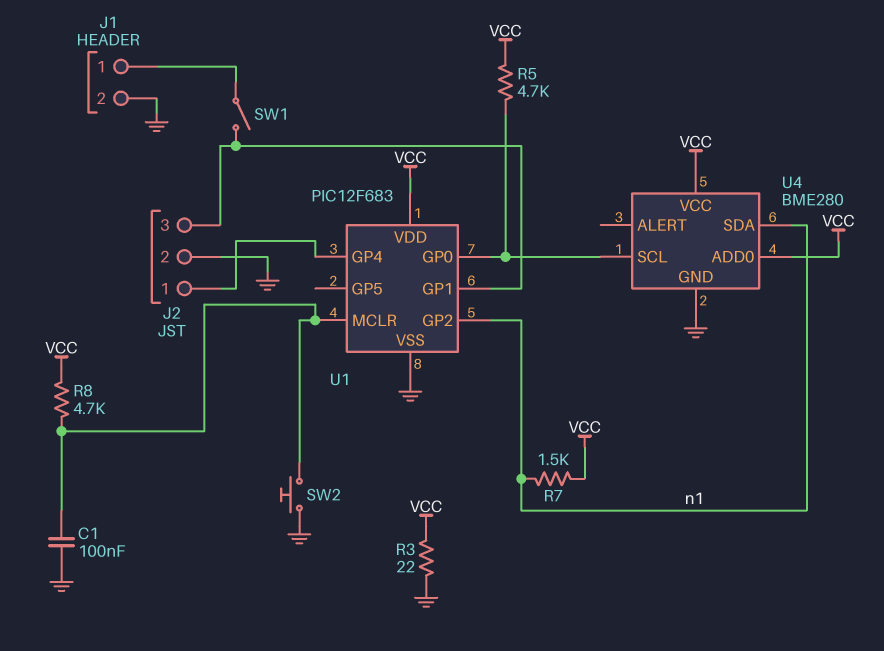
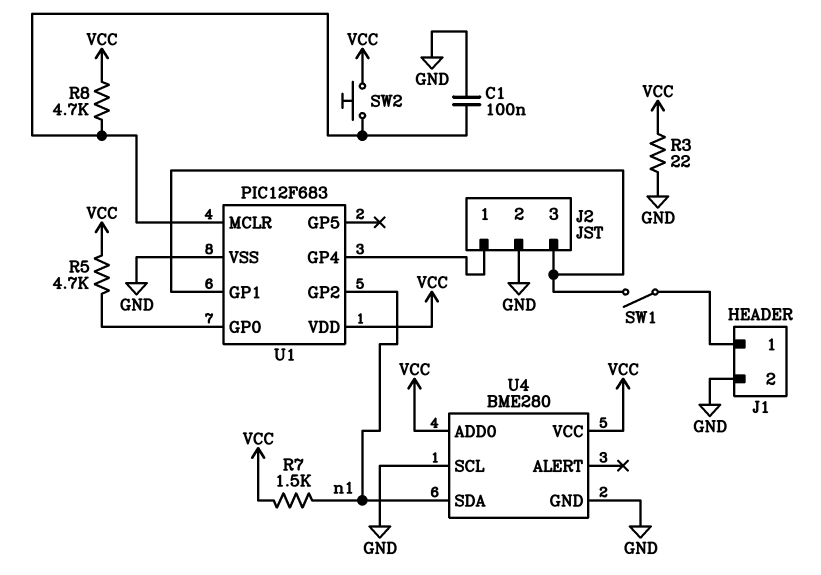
SW2: button (GND, U1/MCLR) -> button (U1/MCLR, VCC)
U4 pin SCL: U1/GP0 -> GND

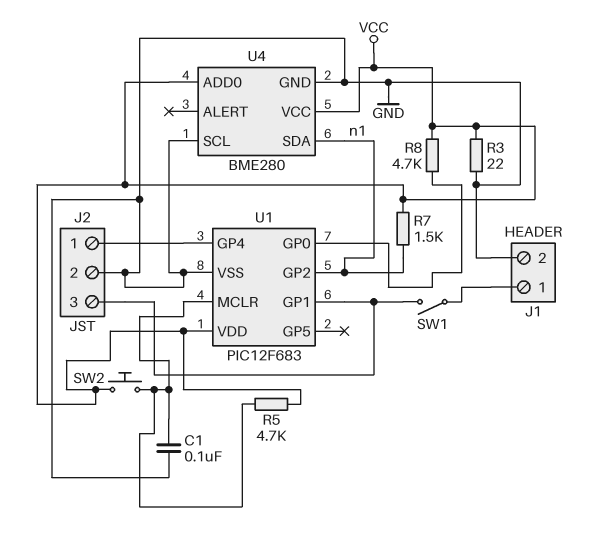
R5: 4.7k (U1/GP0, VCC) -> 4.7k (U1/MCLR, VCC)
R8: 4.7k (U1/MCLR, VCC) -> 4.7k (U1/GP0, VCC)

